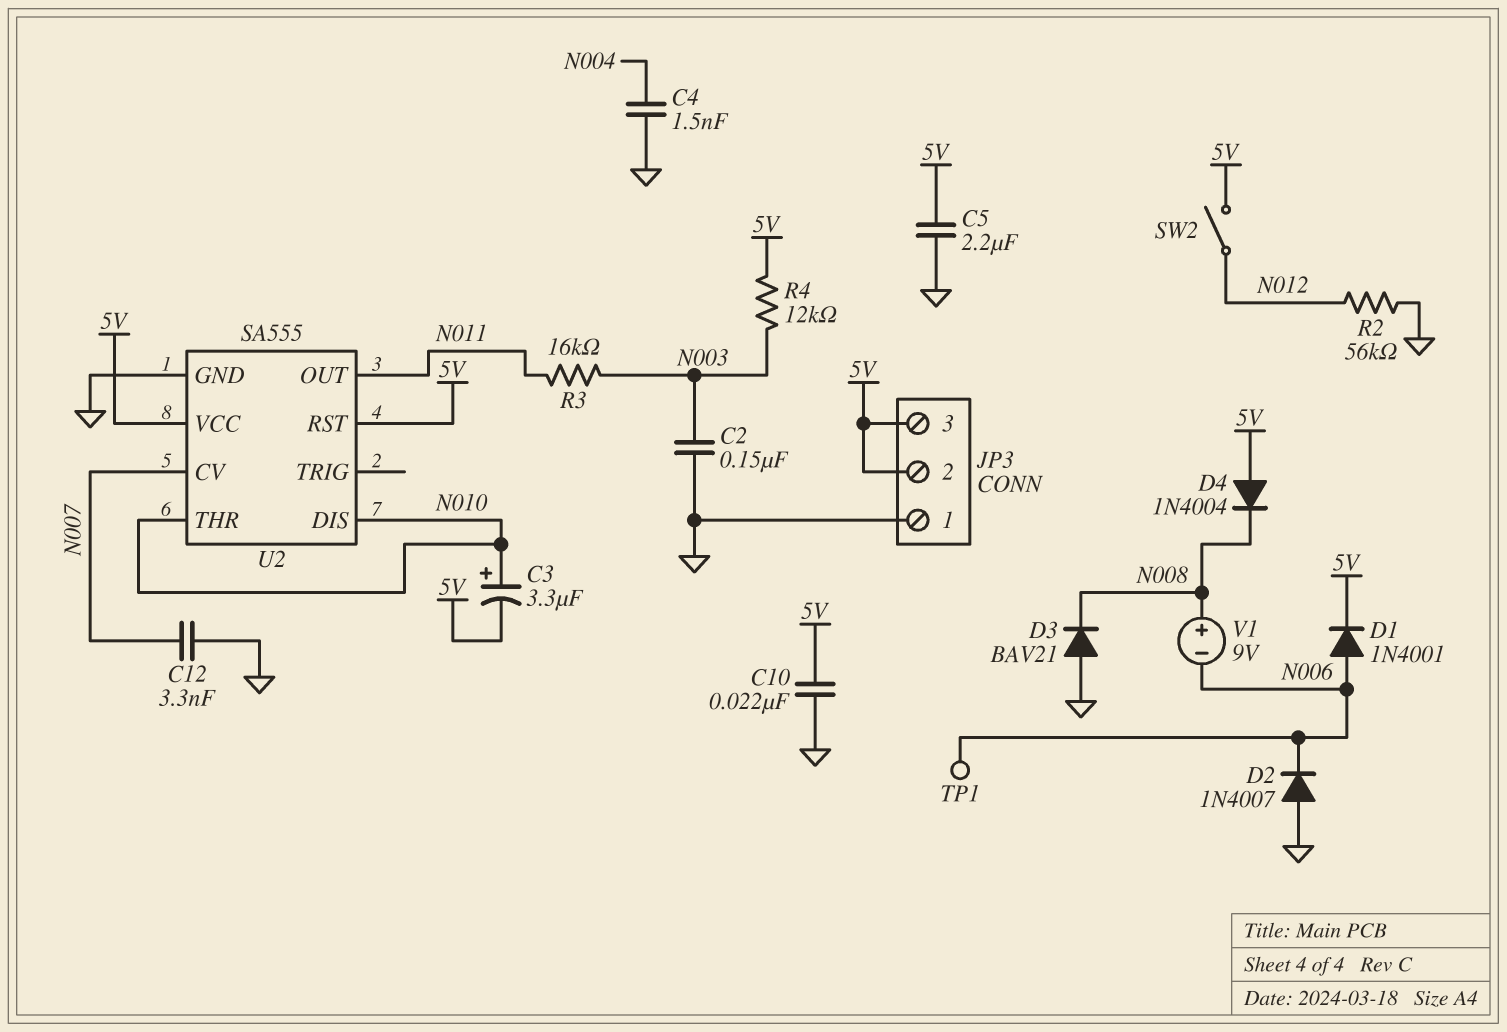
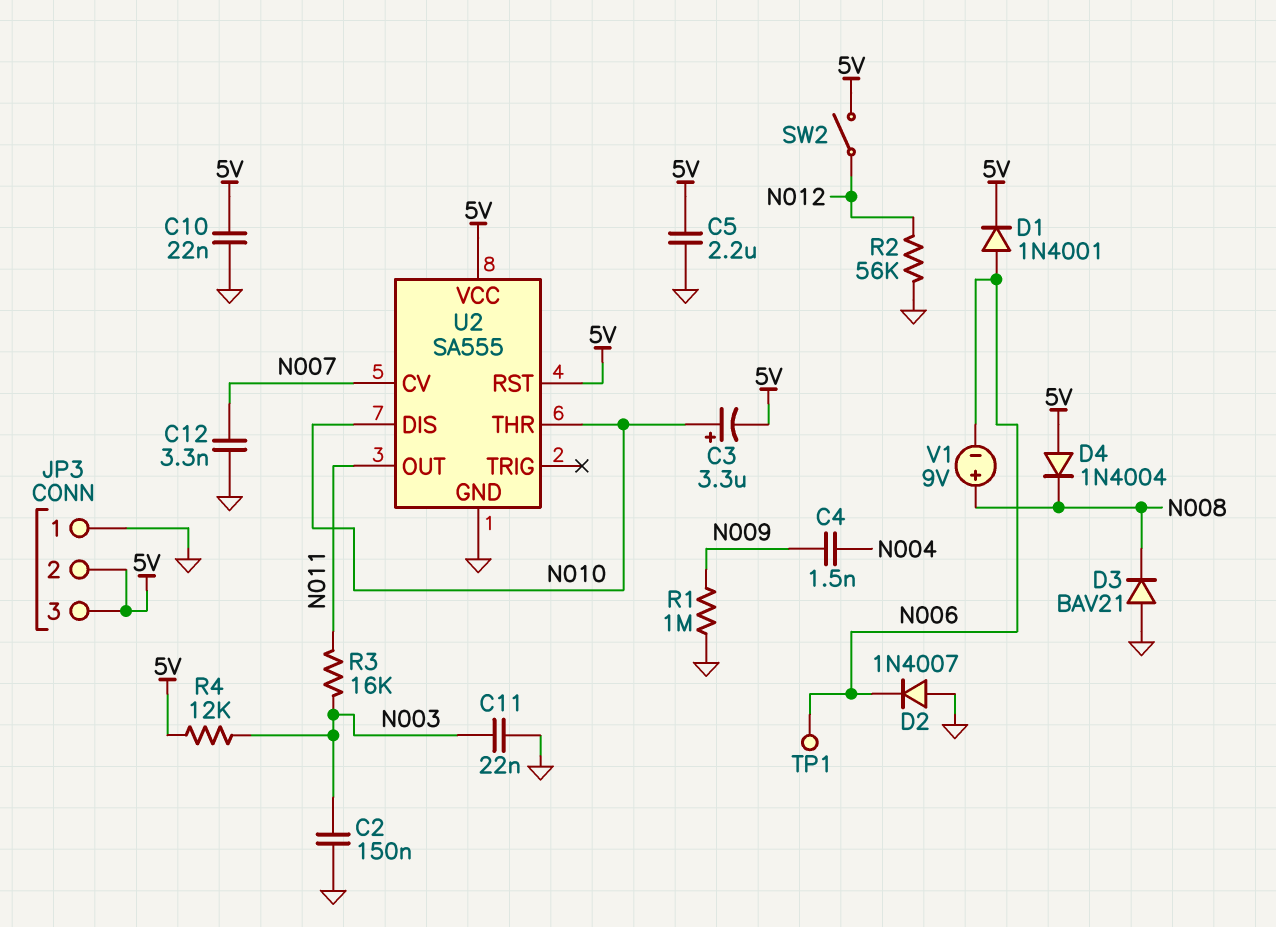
C4: 1.5nF (GND, N004) -> 1.5nF (N004, N009)
C11: none -> 22nF (GND, N003)
R1: none -> 1M (GND, N009)

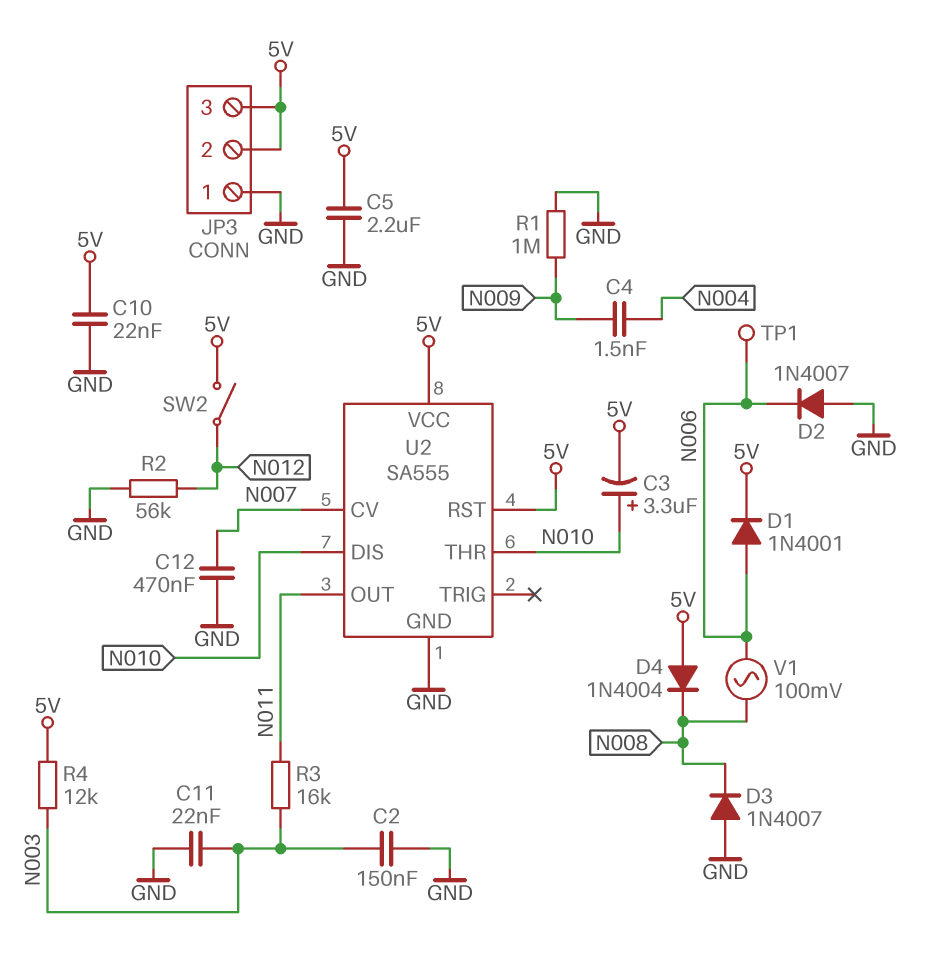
C12: 3.3nF (GND, N007) -> 470nF (GND, N007)
D3: diode BAV21 (A GND, K N008) -> diode 1N4007 (A GND, K N008)
V1: 9V (plus N008, minus N006) -> AC 100mV (N006, N008)

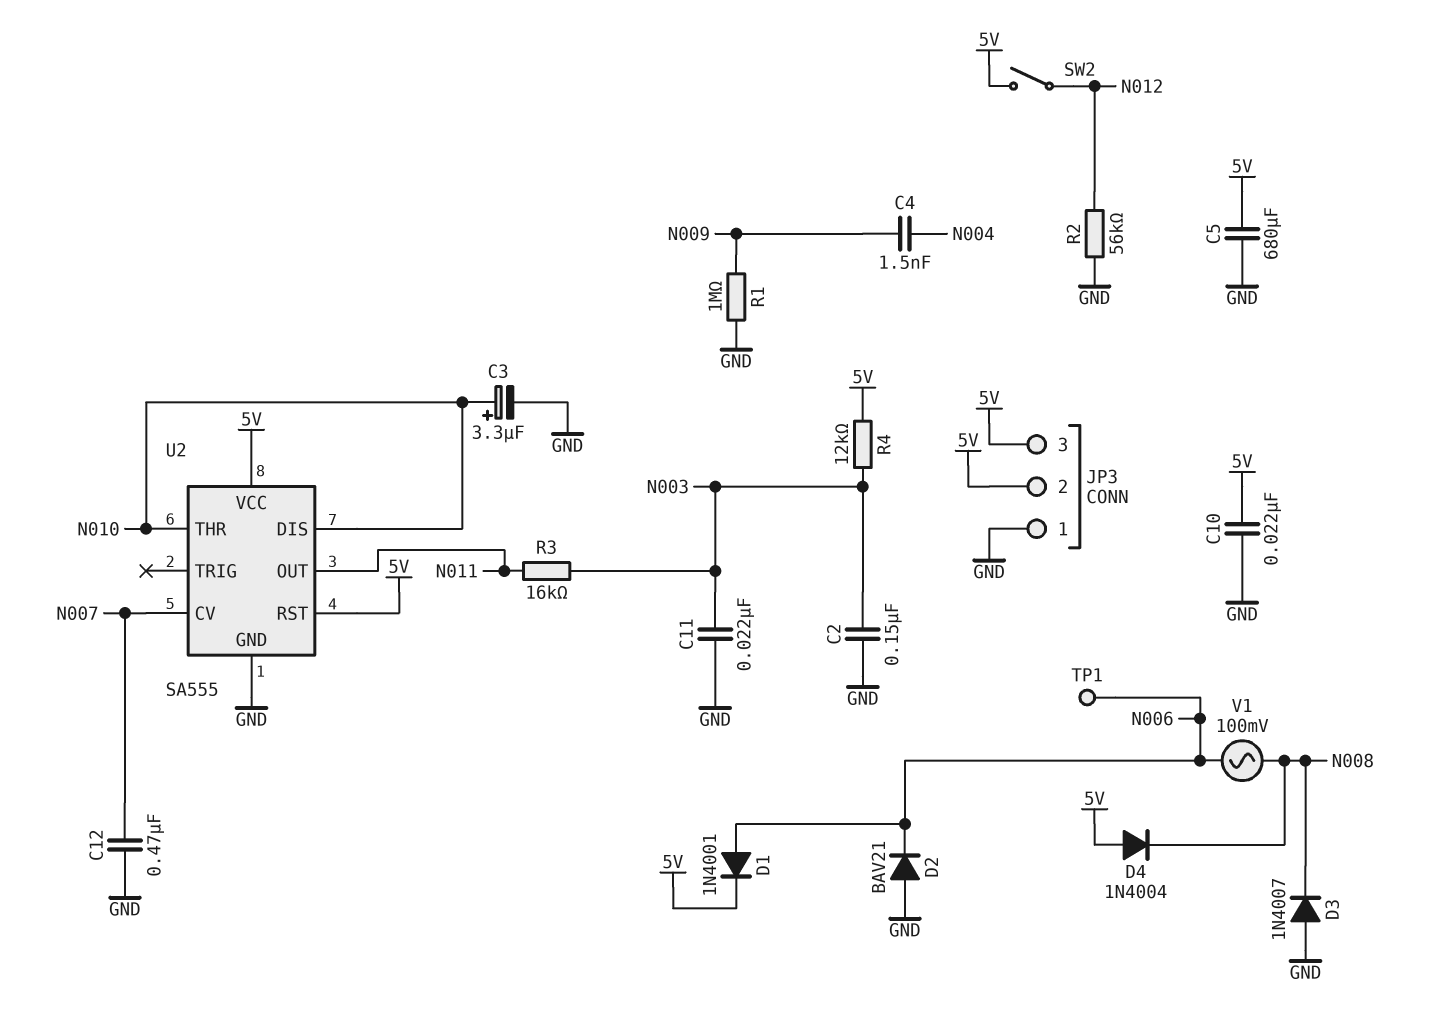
C3: 3.3uF (plus N010, minus 5V) -> 3.3uF (plus N010, minus GND)
C5: 2.2uF (5V, GND) -> 680uF (5V, GND)
D2: diode 1N4007 (A GND, K N006) -> diode BAV21 (A GND, K N006)

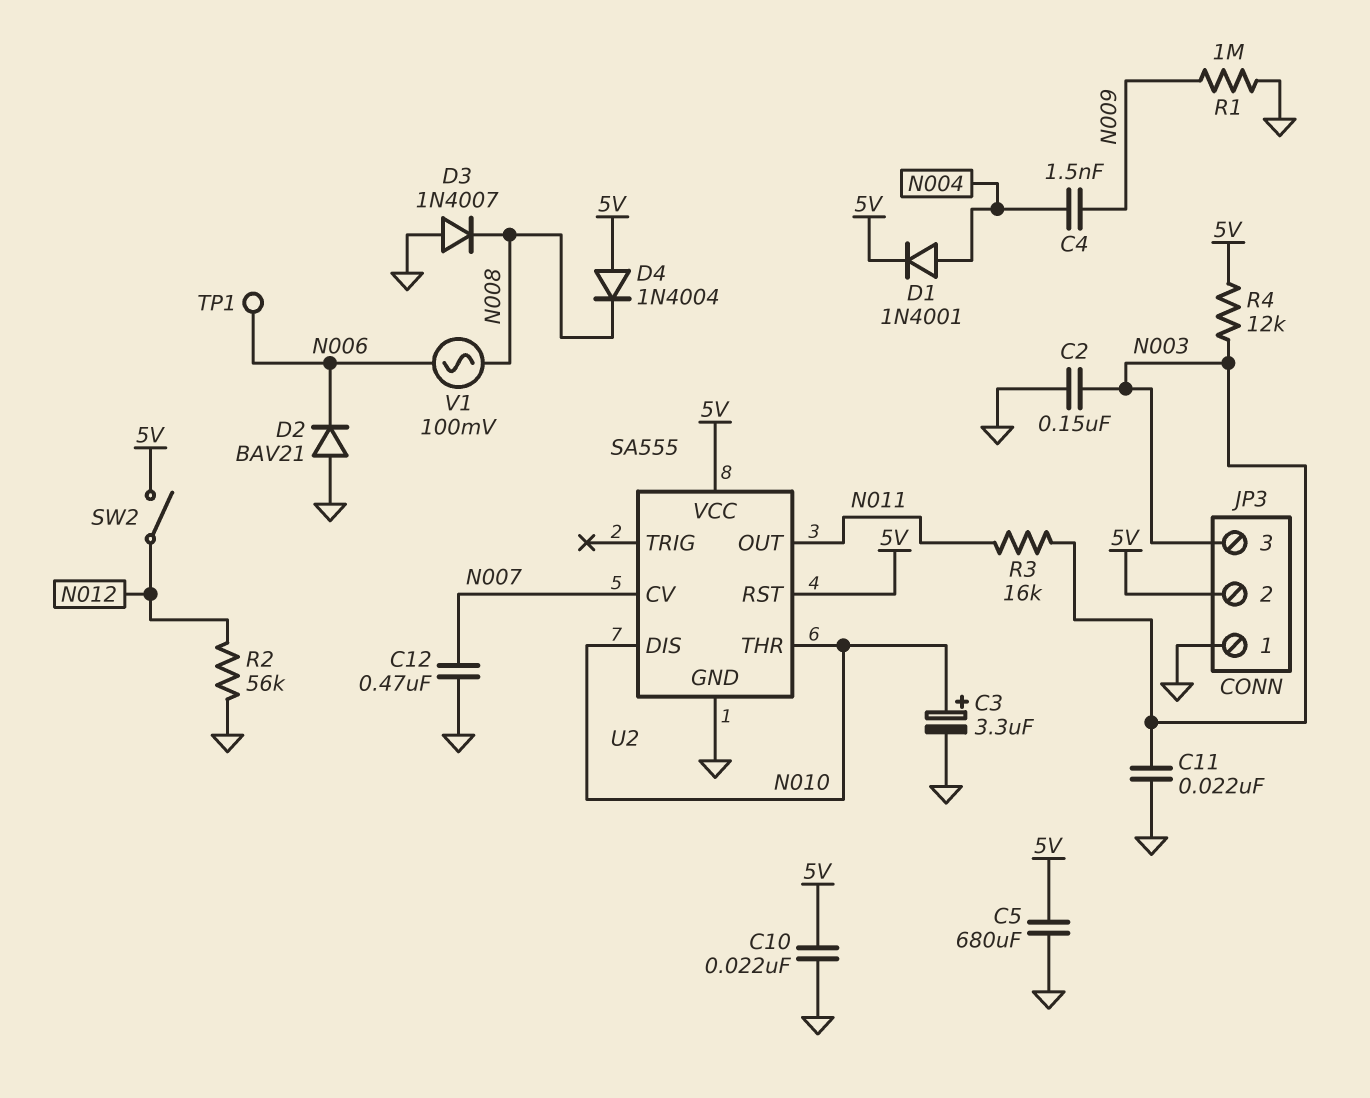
D1: diode 1N4001 (A N006, K 5V) -> diode 1N4001 (A N004, K 5V)
JP3 pin 3: 5V -> N003

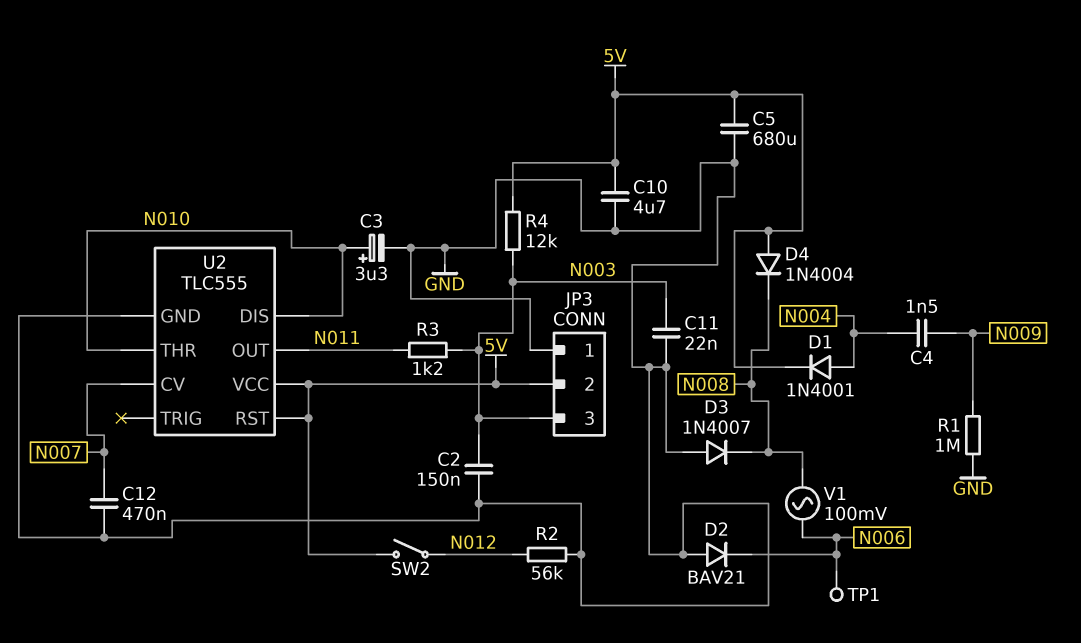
C10: 22nF (5V, GND) -> 4.7uF (5V, GND)
R3: 16k (N003, N011) -> 1.2k (N003, N011)
U2: SA555 -> TLC555

